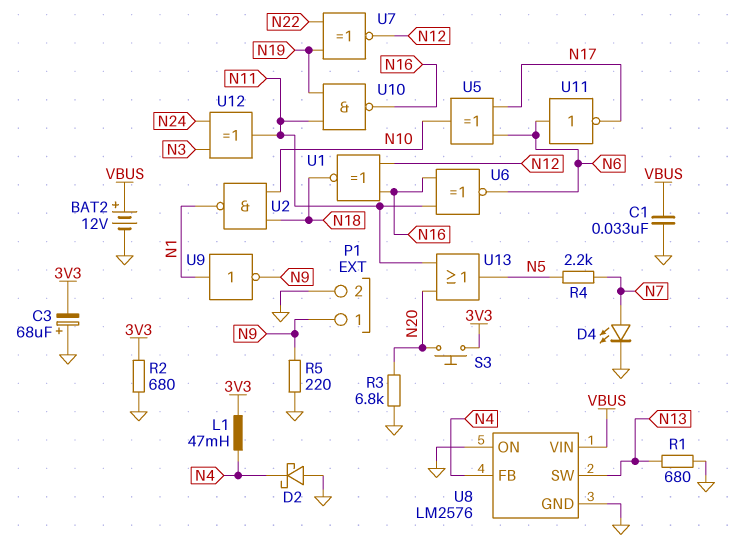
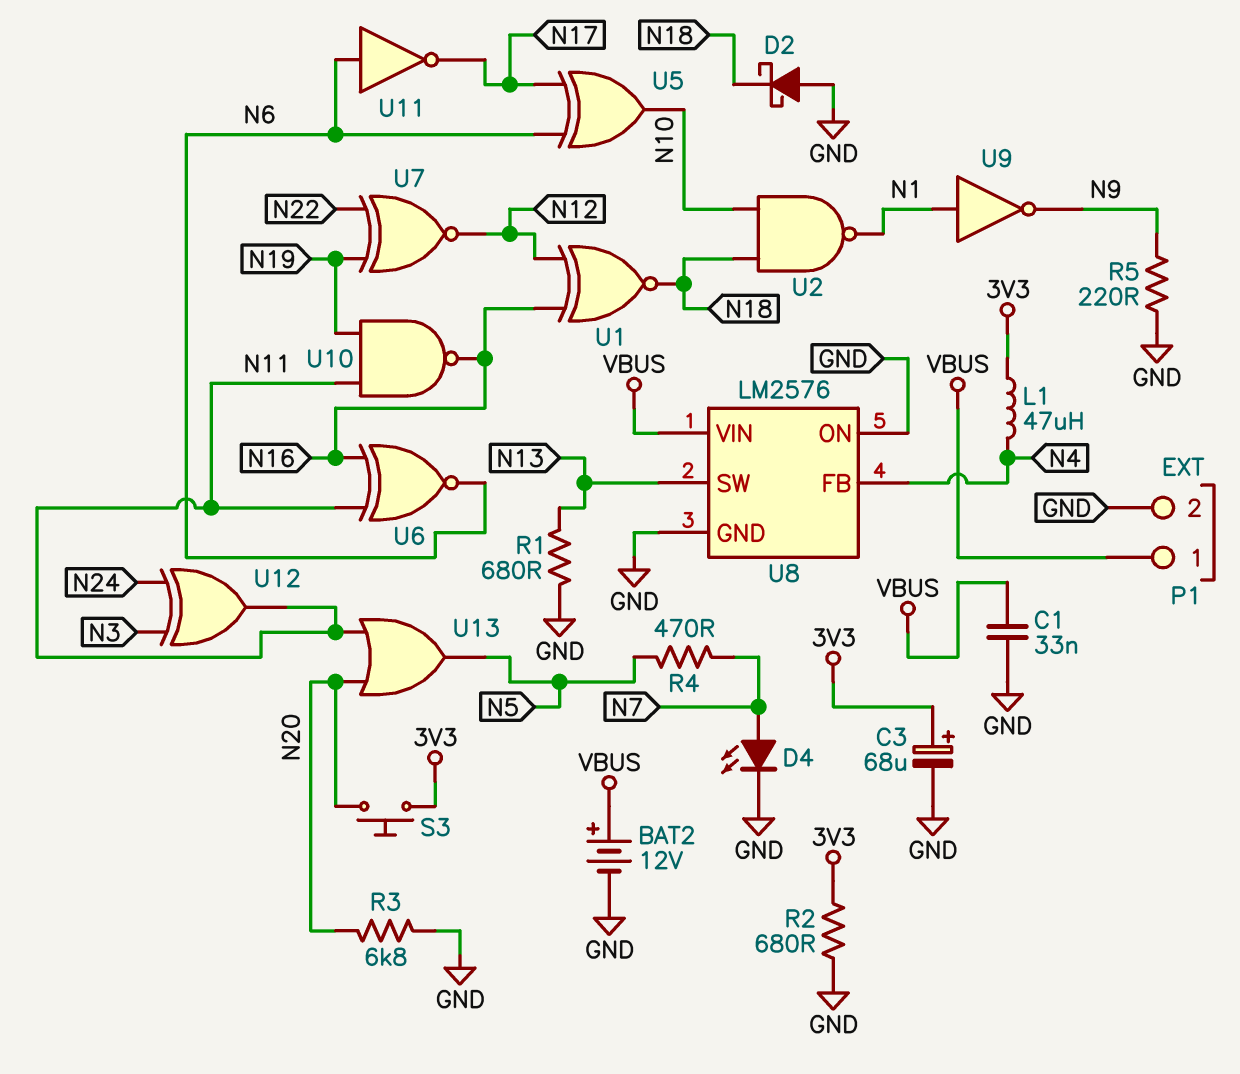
C3: 68uF (plus GND, minus 3V3) -> 68uF (plus 3V3, minus GND)
D2: schottky (A GND, K N4) -> schottky (A GND, K N18)
L1: 47mH (3V3, N4) -> 47uH (3V3, N4)
P1 pin 1: N9 -> VBUS
R4: 2.2k (N5, N7) -> 470 (N5, N7)

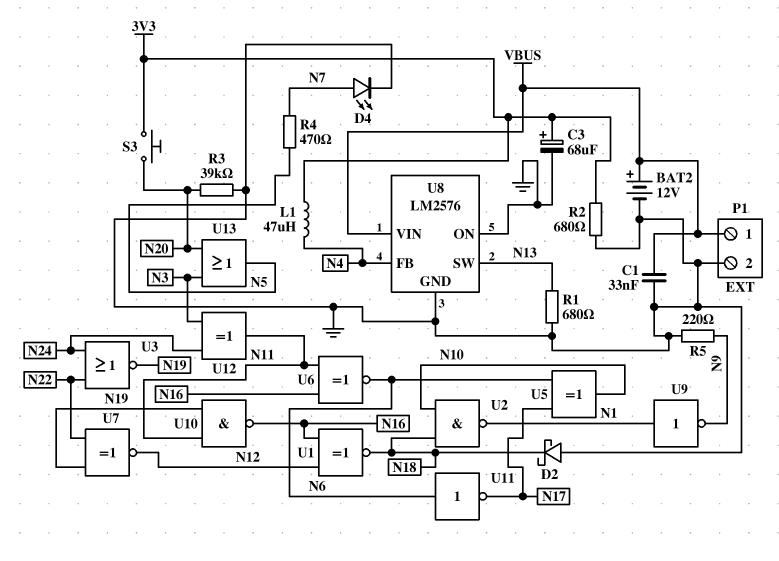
R3: 6.8k (GND, N20) -> 39k (GND, N20)
U3: none -> NOR (in N22, in N24, out N19)
U13: OR (in N11, in N20, out N5) -> OR (in N3, in N20, out N5)

